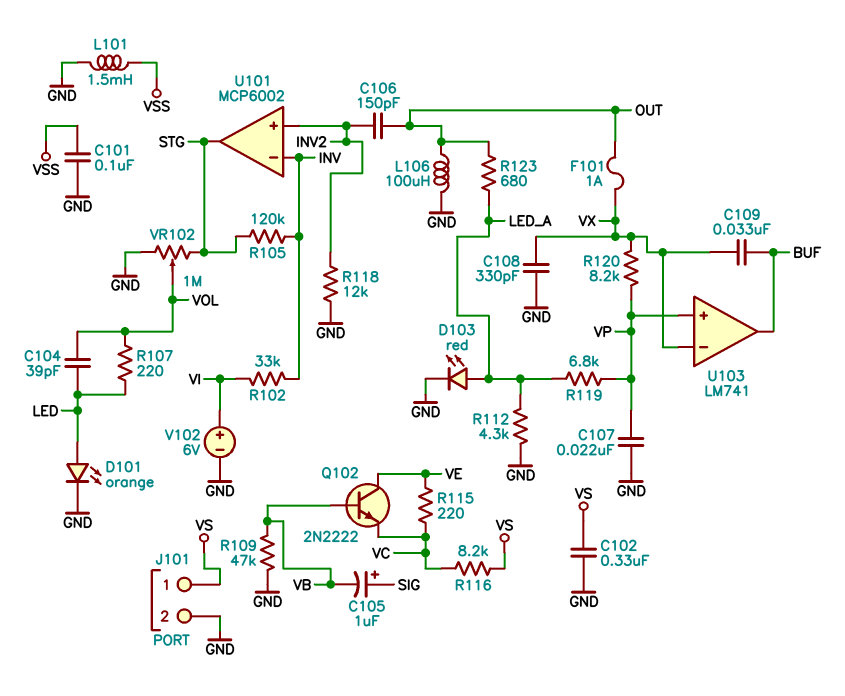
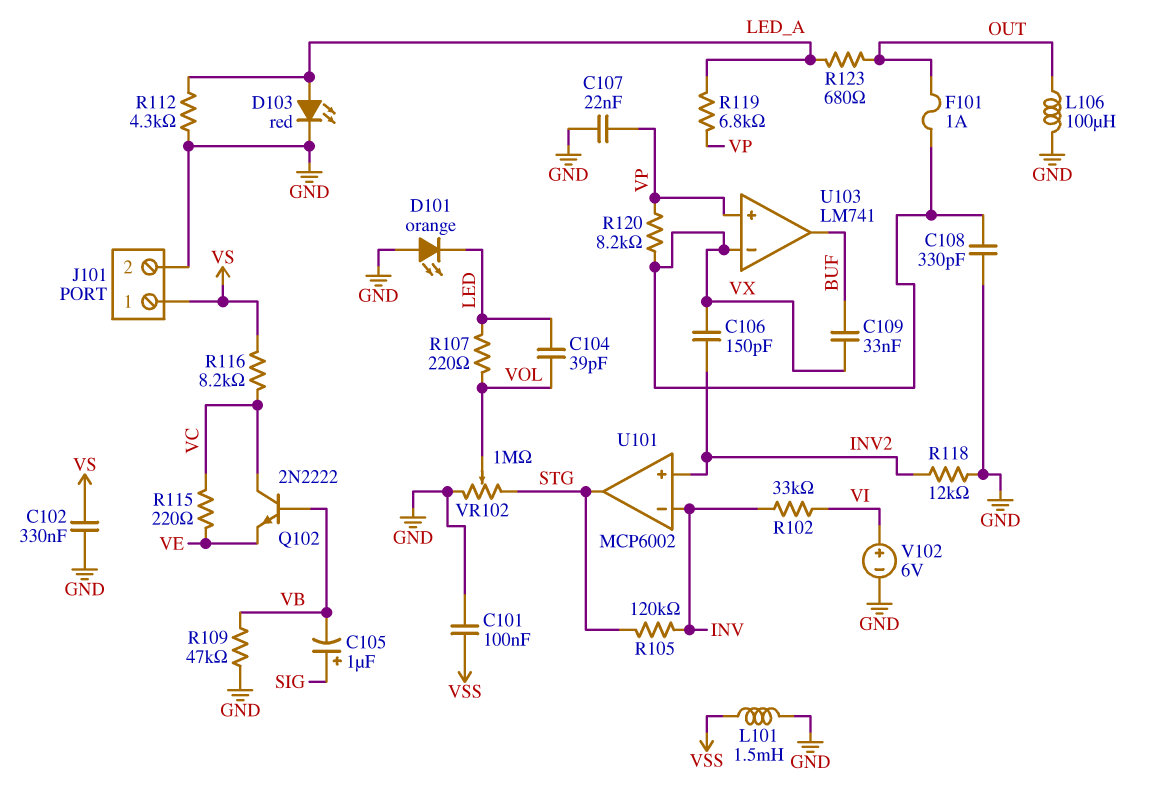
C106: 150pF (INV2, OUT) -> 150pF (INV2, VX)
D101: LED orange (A LED, K GND) -> LED orange (A GND, K LED)
Q102: NPN 2N2222 (B VB, C VE, E VC) -> NPN 2N2222 (B VB, C VC, E VE)

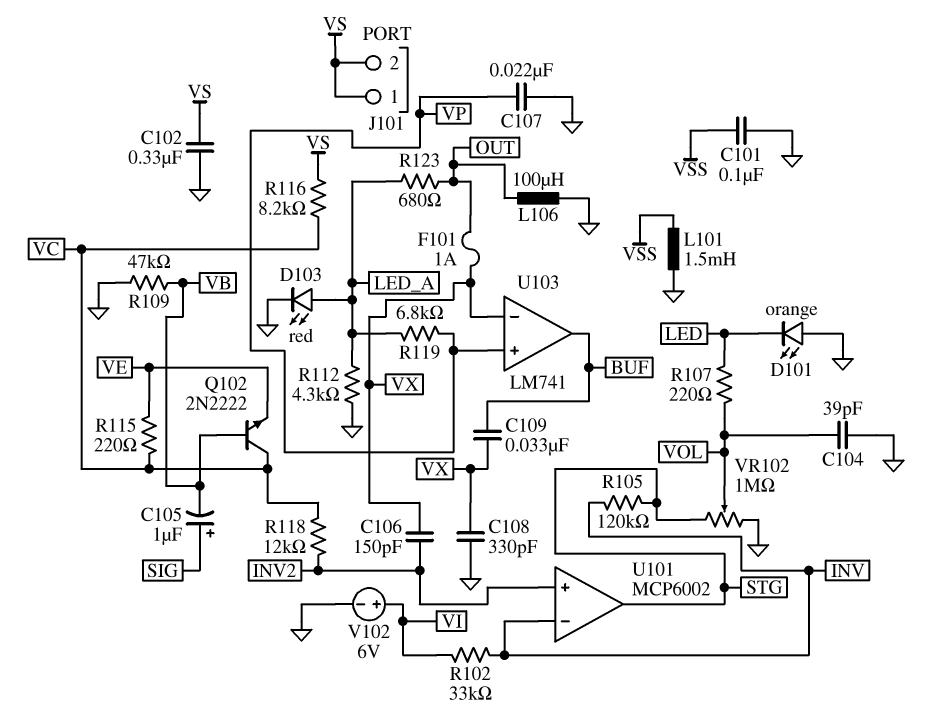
C104: 39pF (LED, VOL) -> 39pF (GND, VOL)
J101 pin 2: GND -> VS
R118: 12k (GND, INV2) -> 12k (INV2, VC)
R120: 8.2k (VP, VX) -> none

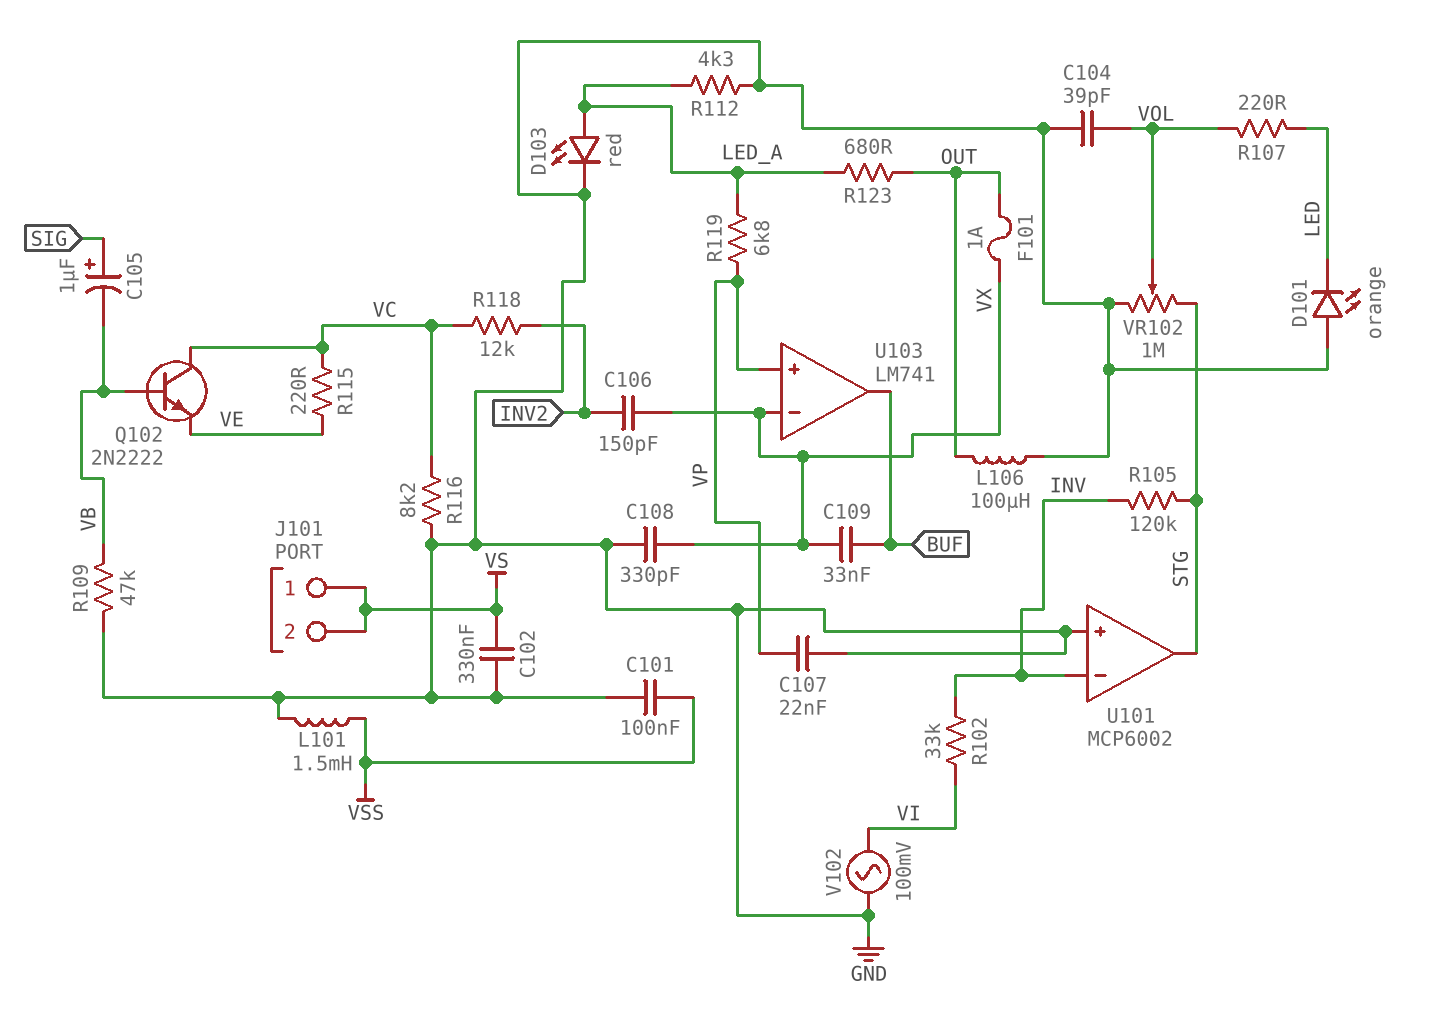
R116: 8.2k (VC, VS) -> 8.2k (GND, VC)
U101 pin in+: INV2 -> GND
V102: 6V (plus VI, minus GND) -> AC 100mV (GND, VI)

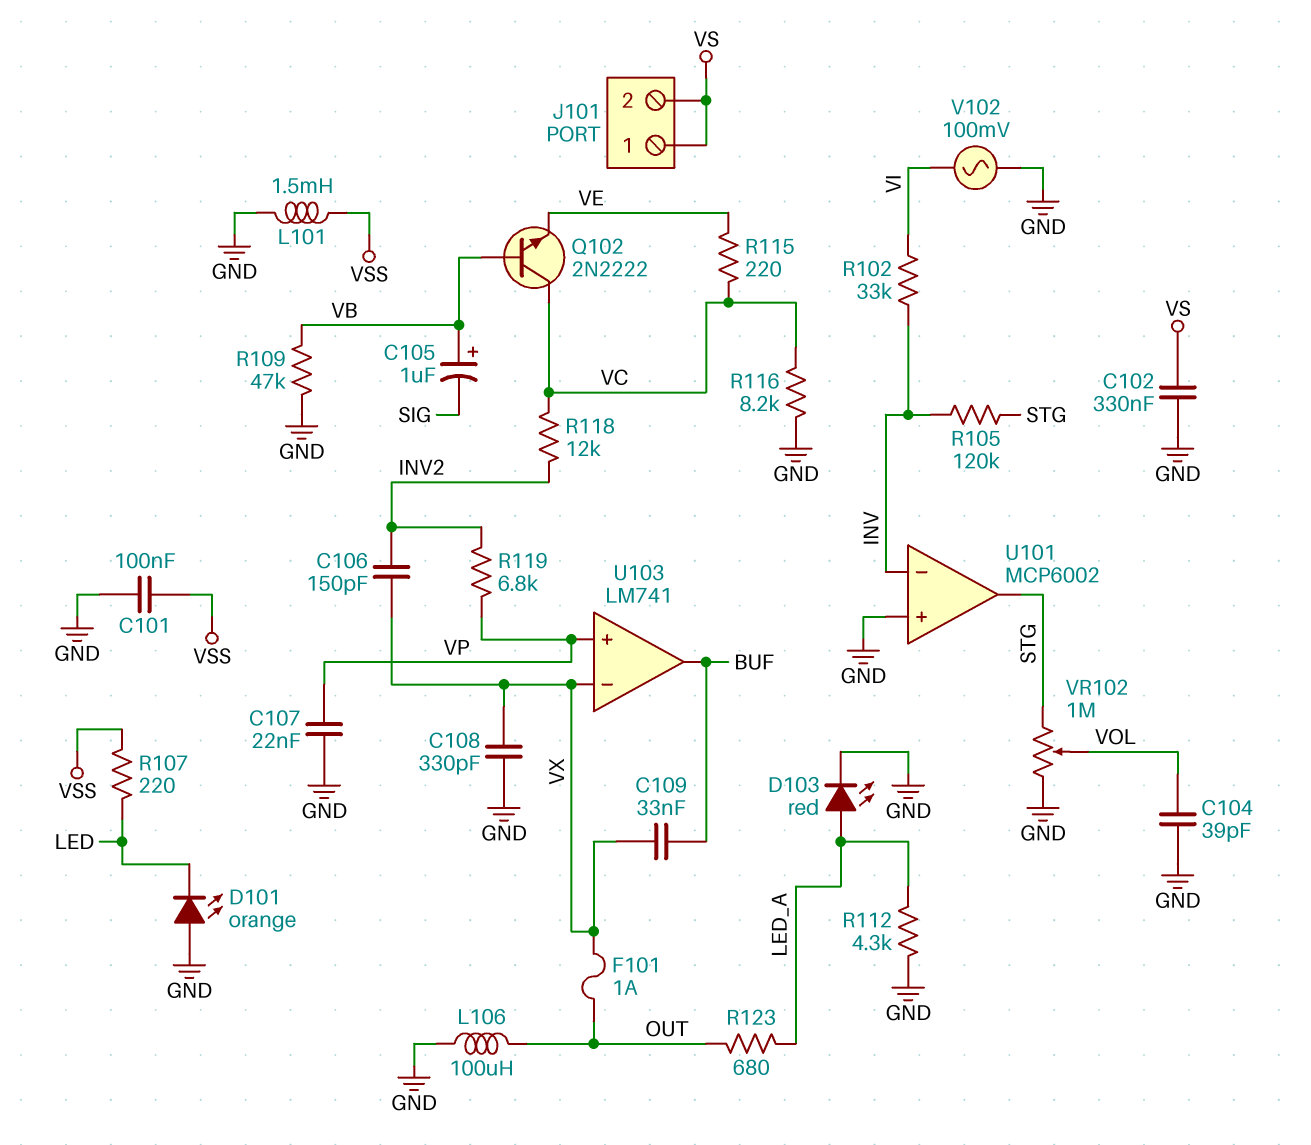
C105: 1uF (plus SIG, minus VB) -> 1uF (plus VB, minus SIG)
R107: 220 (LED, VOL) -> 220 (LED, VSS)
R119: 6.8k (LED_A, VP) -> 6.8k (INV2, VP)

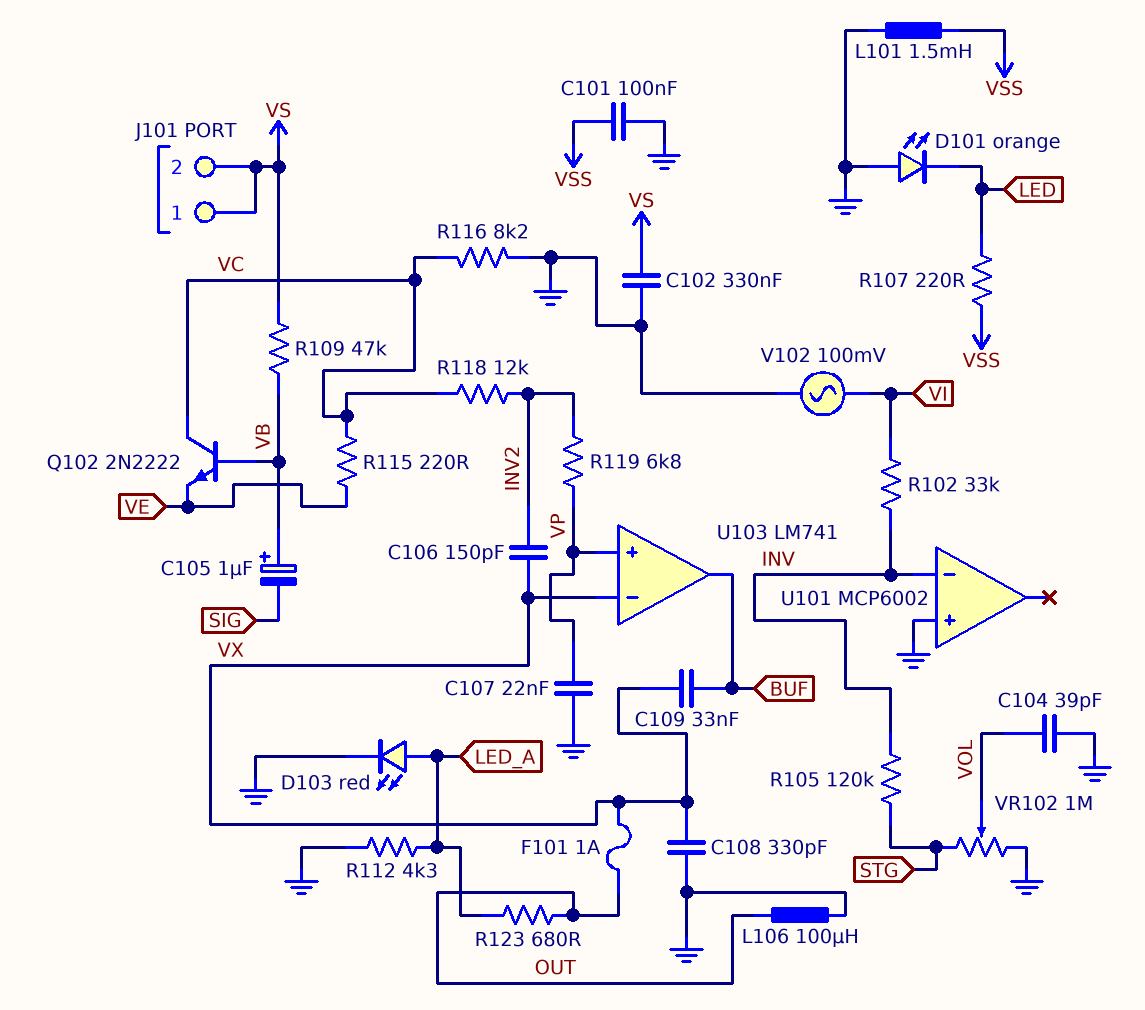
R109: 47k (GND, VB) -> 47k (VB, VS)
U101 pin out: STG -> none

